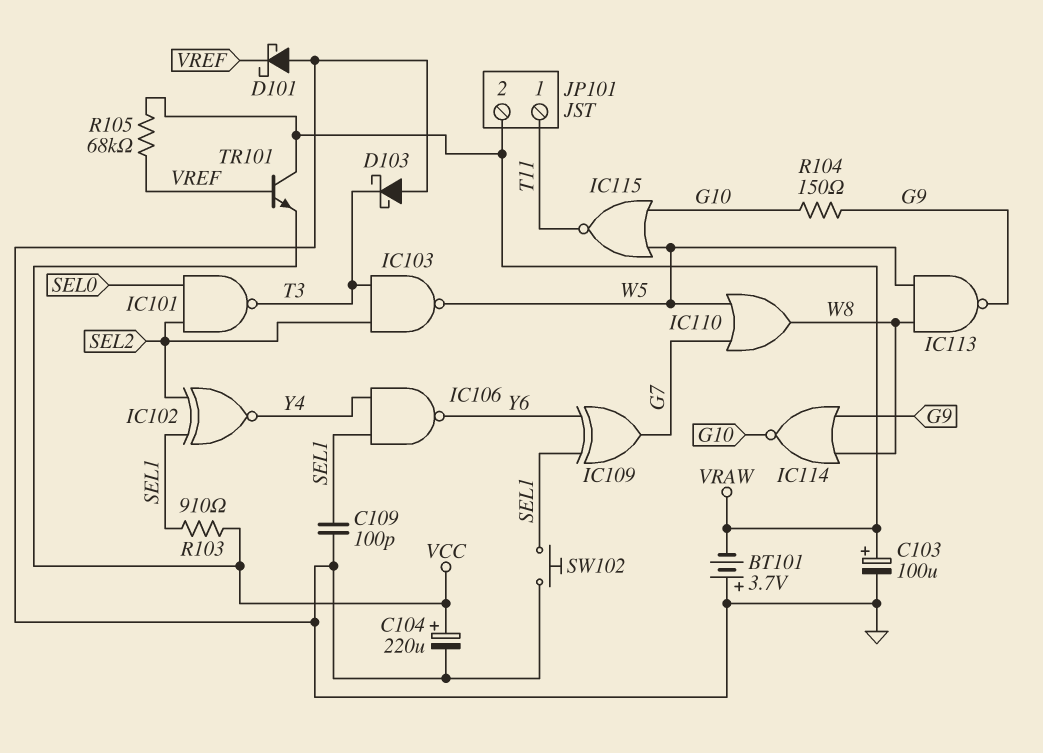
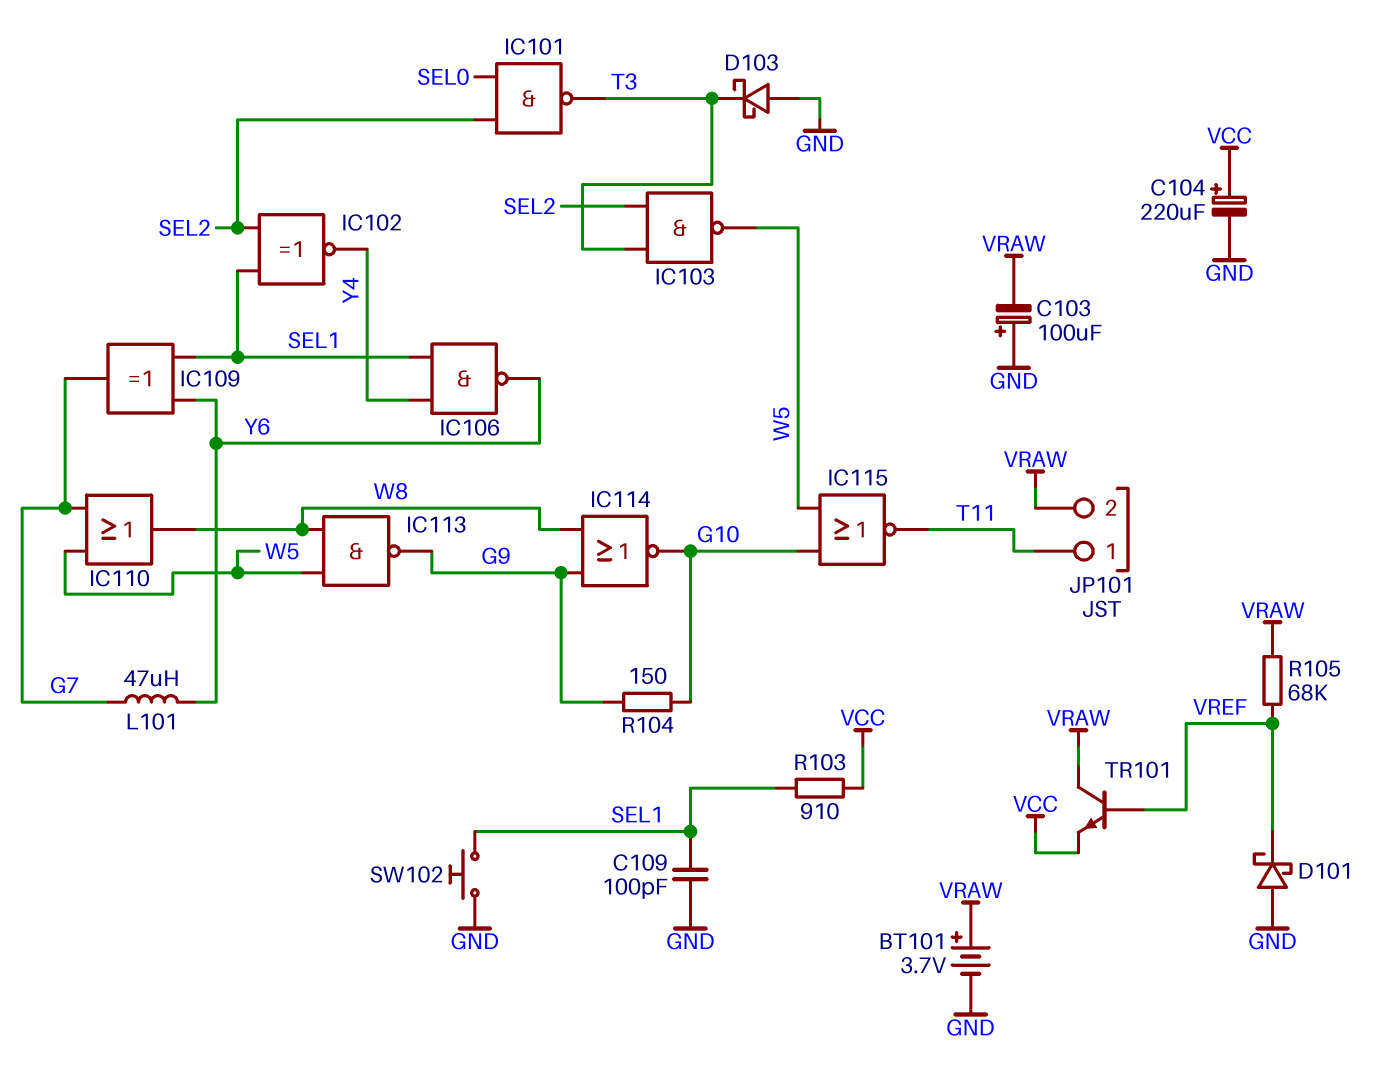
BT101: 3.7V (plus GND, minus VRAW) -> 3.7V (plus VRAW, minus GND)
C103: 100uF (plus VRAW, minus GND) -> 100uF (plus GND, minus VRAW)
L101: none -> 47uH (G7, Y6)

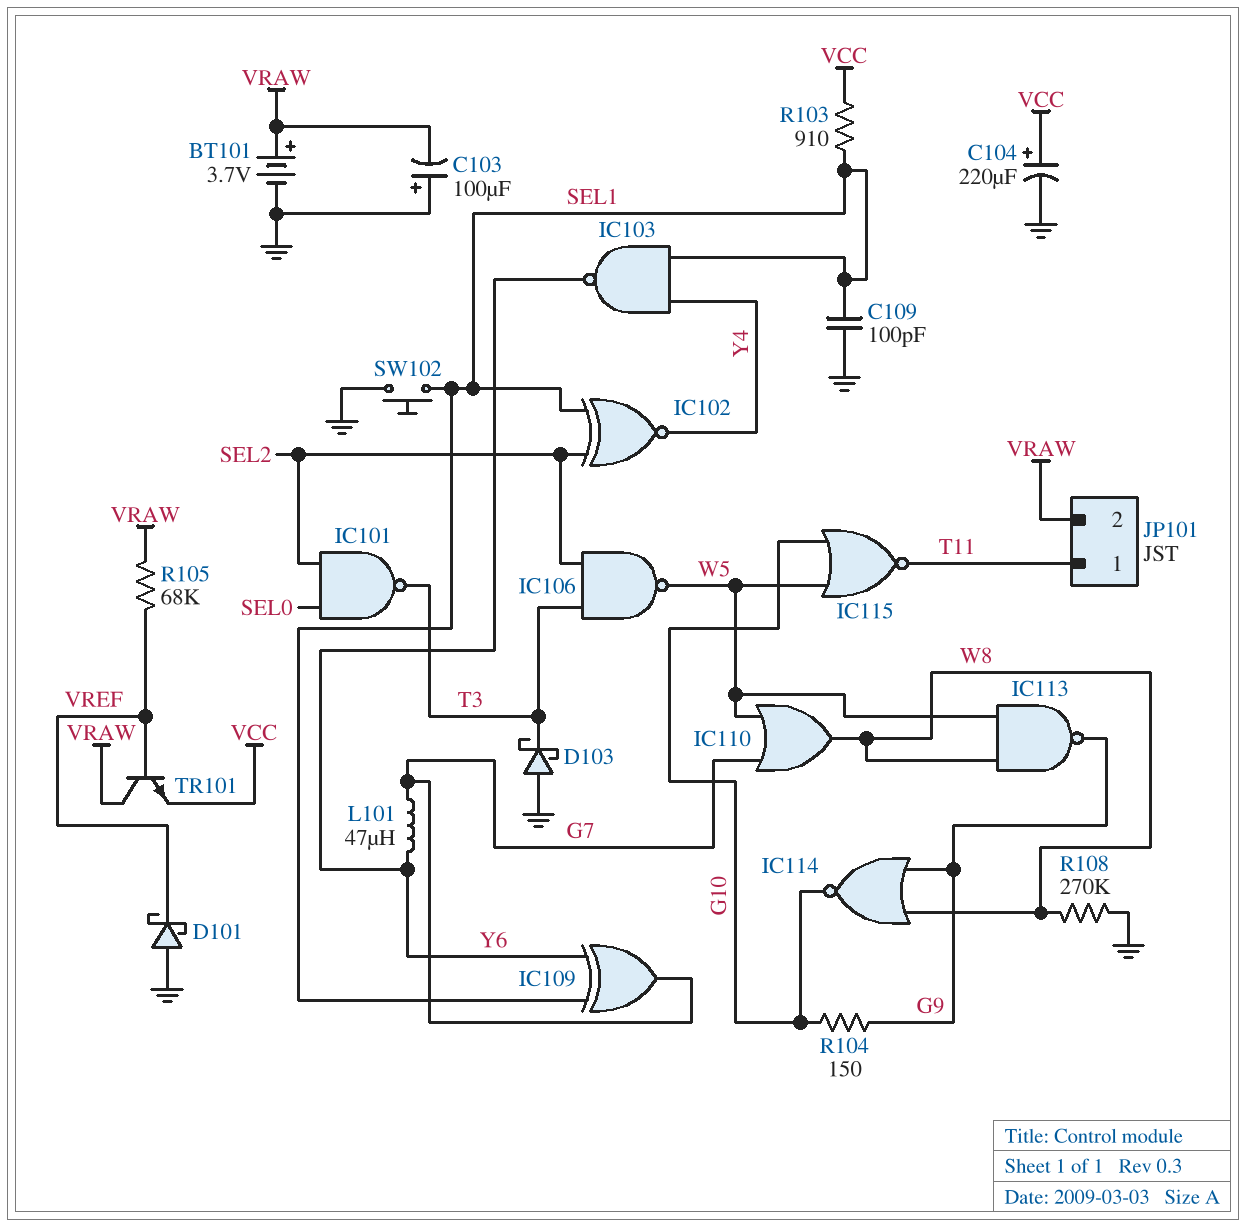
IC103: NAND (in SEL2, in T3, out W5) -> NAND (in SEL1, in Y4, out Y6)
IC106: NAND (in SEL1, in Y4, out Y6) -> NAND (in SEL2, in T3, out W5)
R108: none -> 270k (GND, W8)

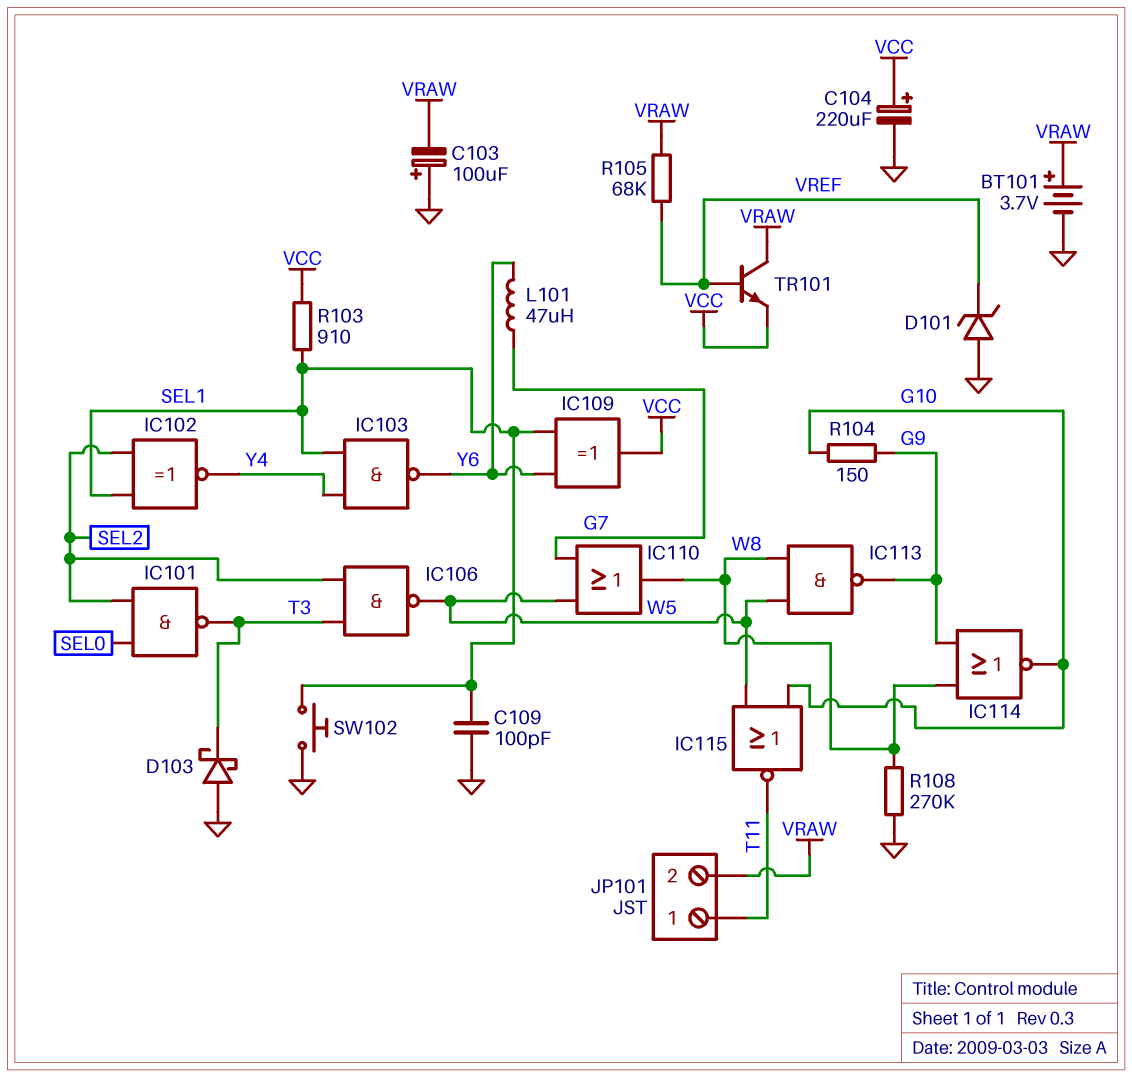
D101: schottky (A GND, K VREF) -> zener (A GND, K VREF)
IC109: XOR (in SEL1, in Y6, out G7) -> XOR (in SEL1, in Y6, out VCC)

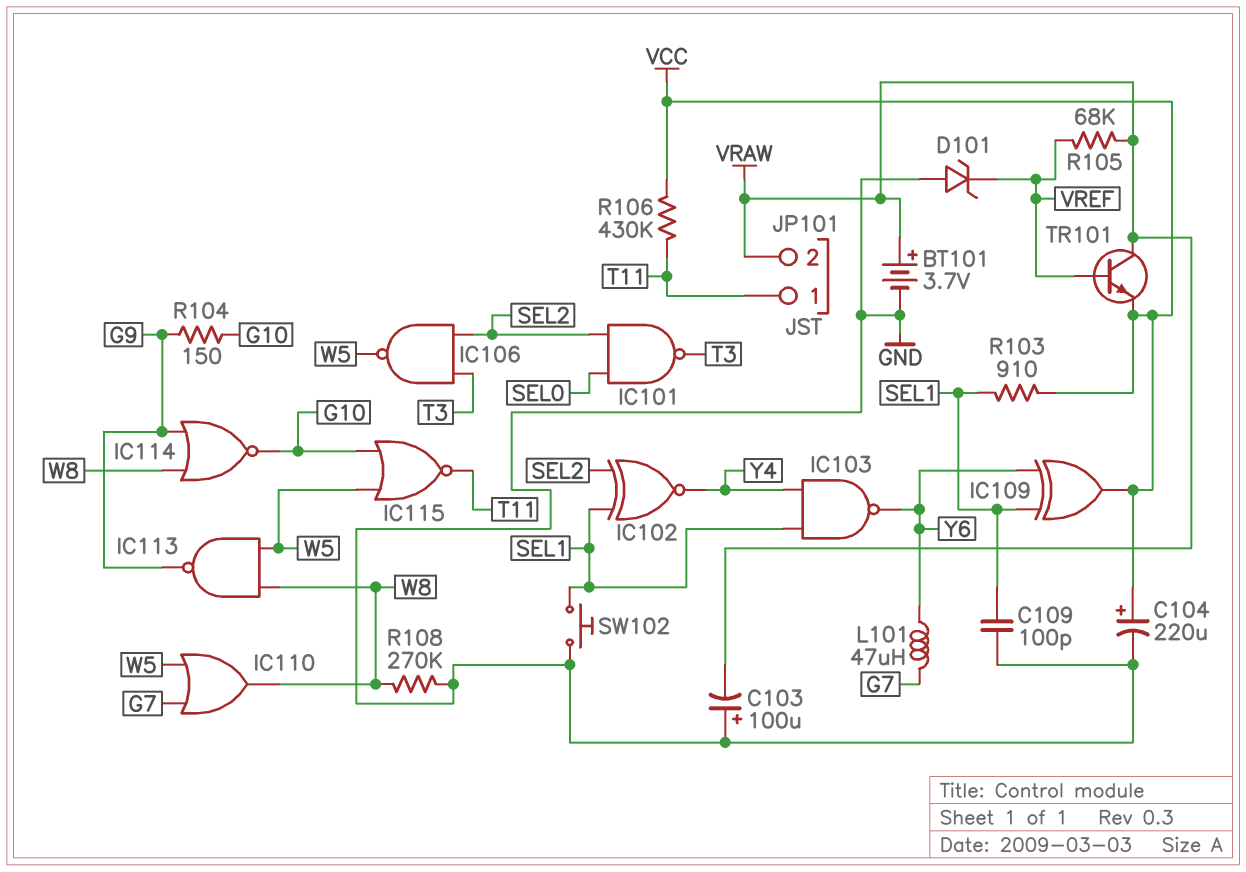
D103: schottky (A GND, K T3) -> none
R106: none -> 430k (T11, VCC)

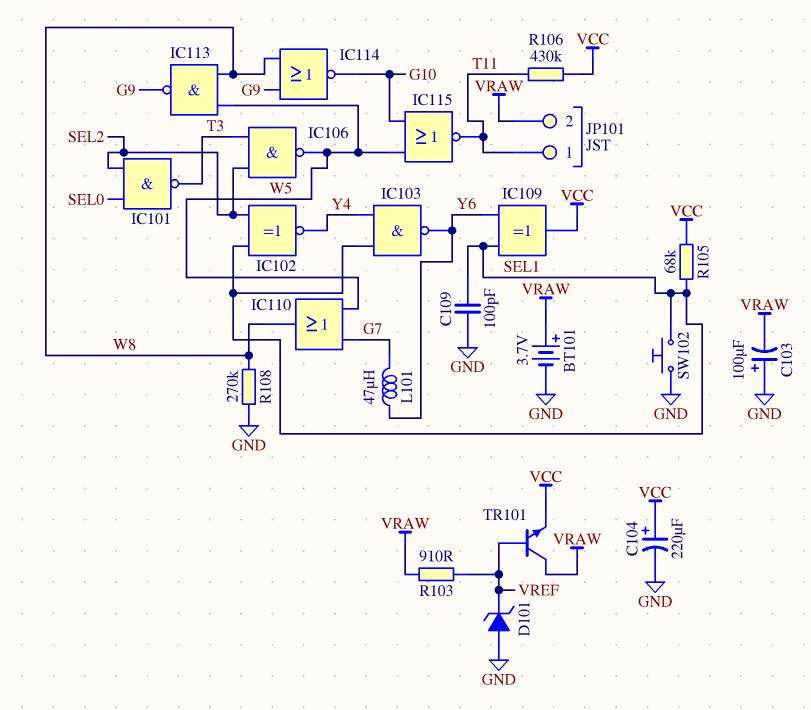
R103: 910 (SEL1, VCC) -> 910 (VRAW, VREF)
R104: 150 (G9, G10) -> none
R105: 68k (VRAW, VREF) -> 68k (SEL1, VCC)

